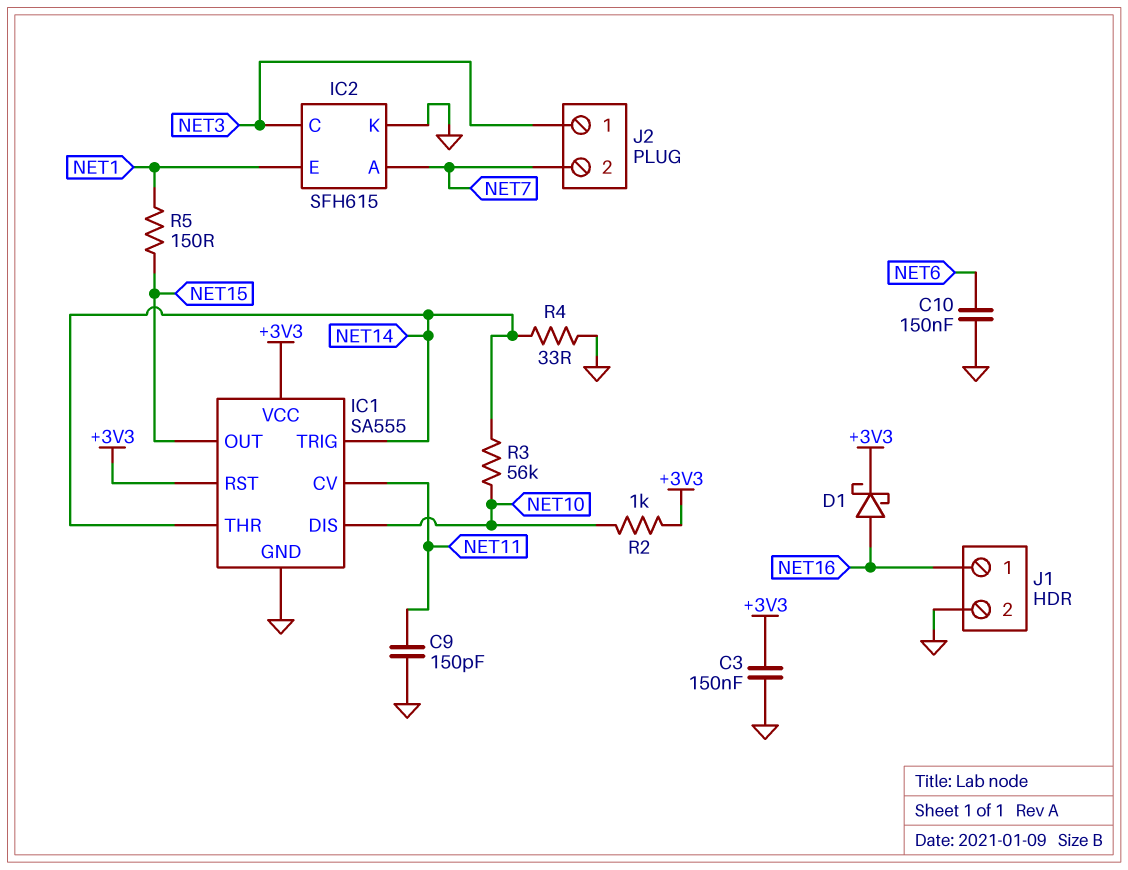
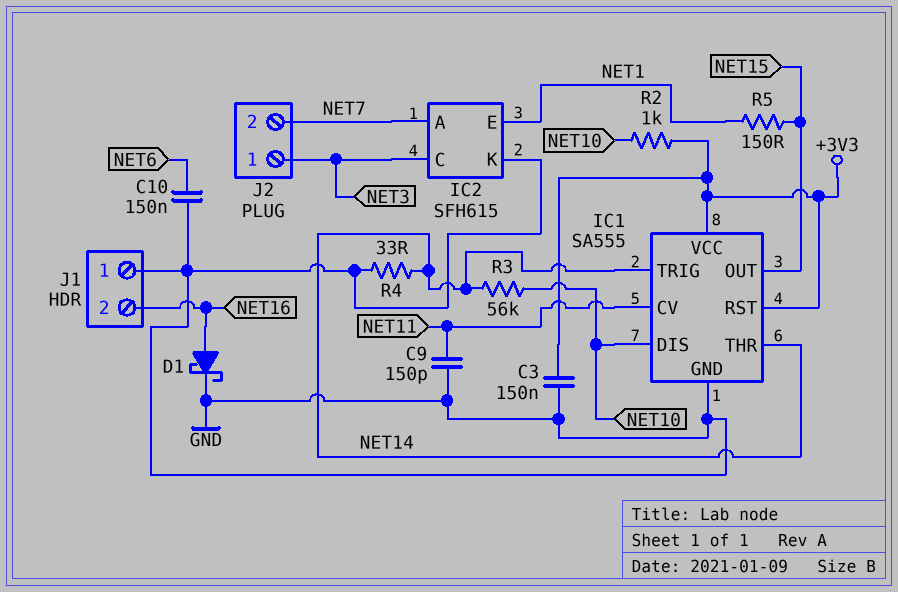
D1: schottky (A NET16, K +3V3) -> schottky (A NET16, K GND)
J1 pin 1: NET16 -> GND
J1 pin 2: GND -> NET16

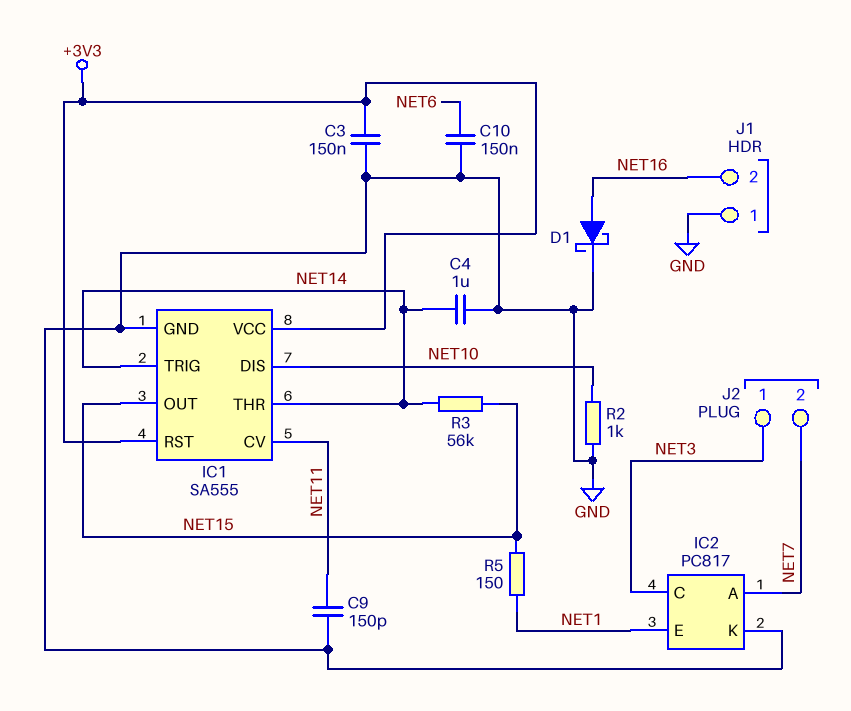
C4: none -> 1uF (GND, NET14)
IC2: SFH615 -> PC817
R2: 1k (+3V3, NET10) -> 1k (GND, NET10)
R3: 56k (NET10, NET14) -> 56k (NET14, NET15)
R4: 33 (GND, NET14) -> none

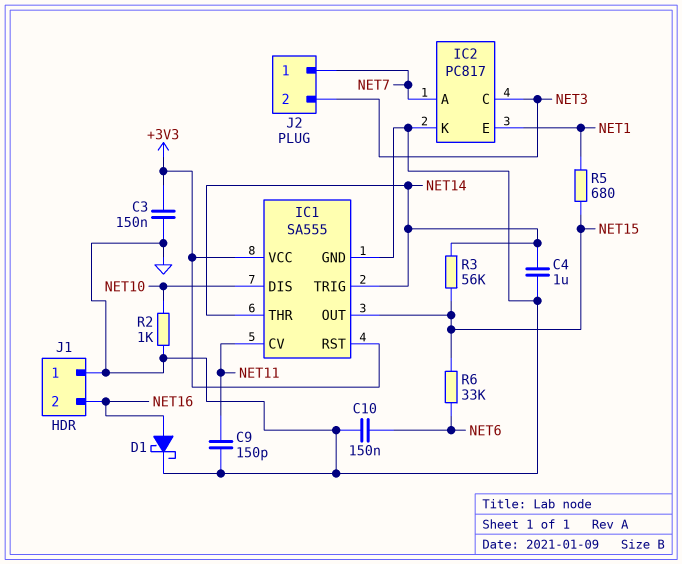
J2 pin 1: NET3 -> NET7
J2 pin 2: NET7 -> NET3
R5: 150 (NET1, NET15) -> 680 (NET1, NET15)
R6: none -> 33k (NET6, NET15)

